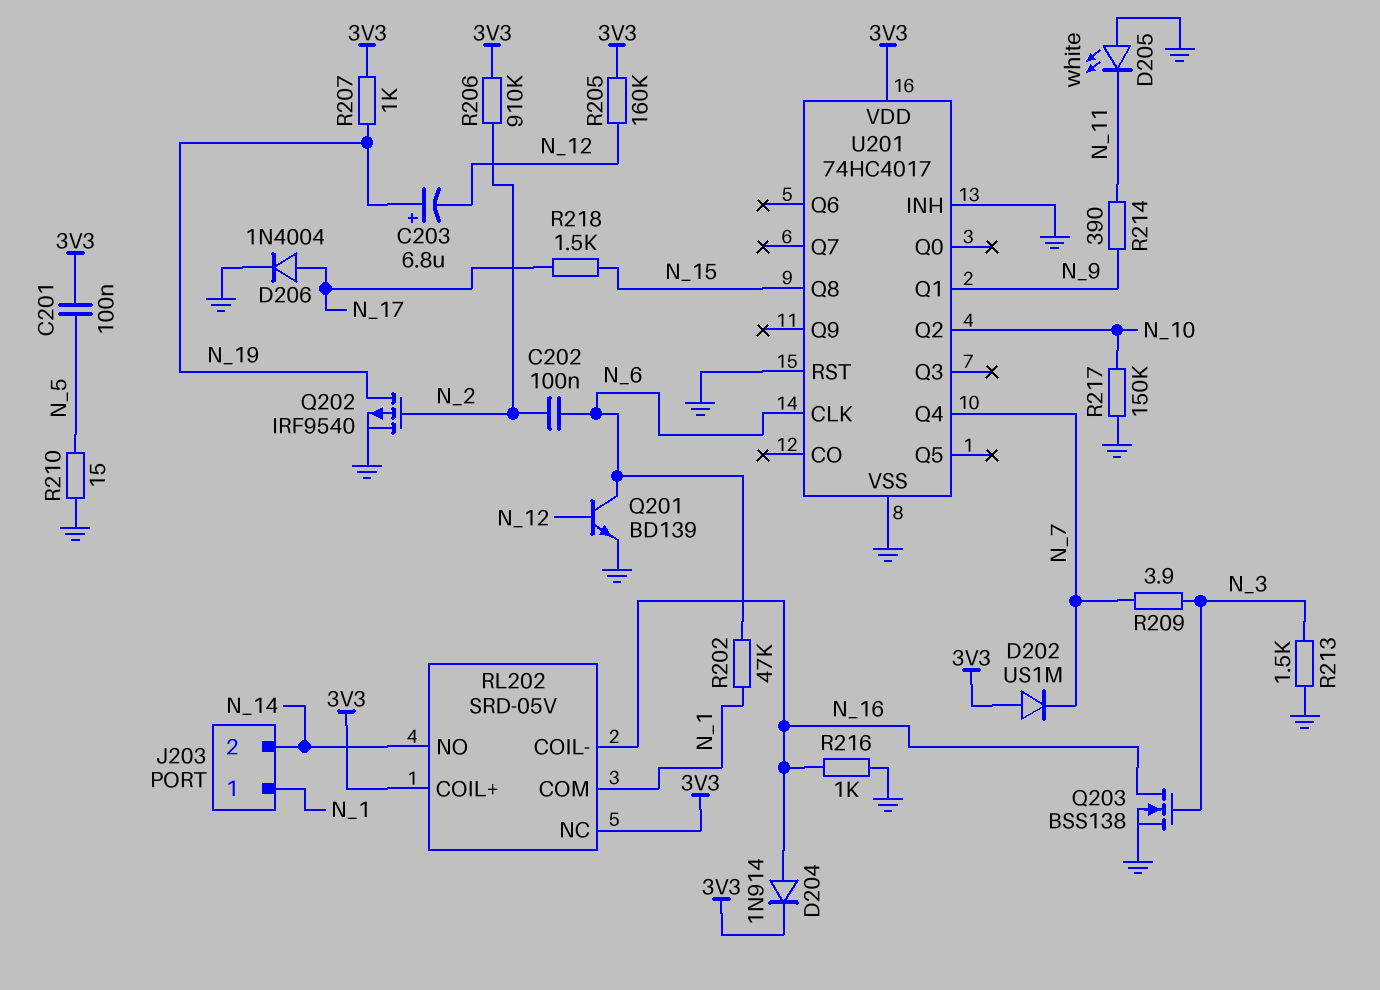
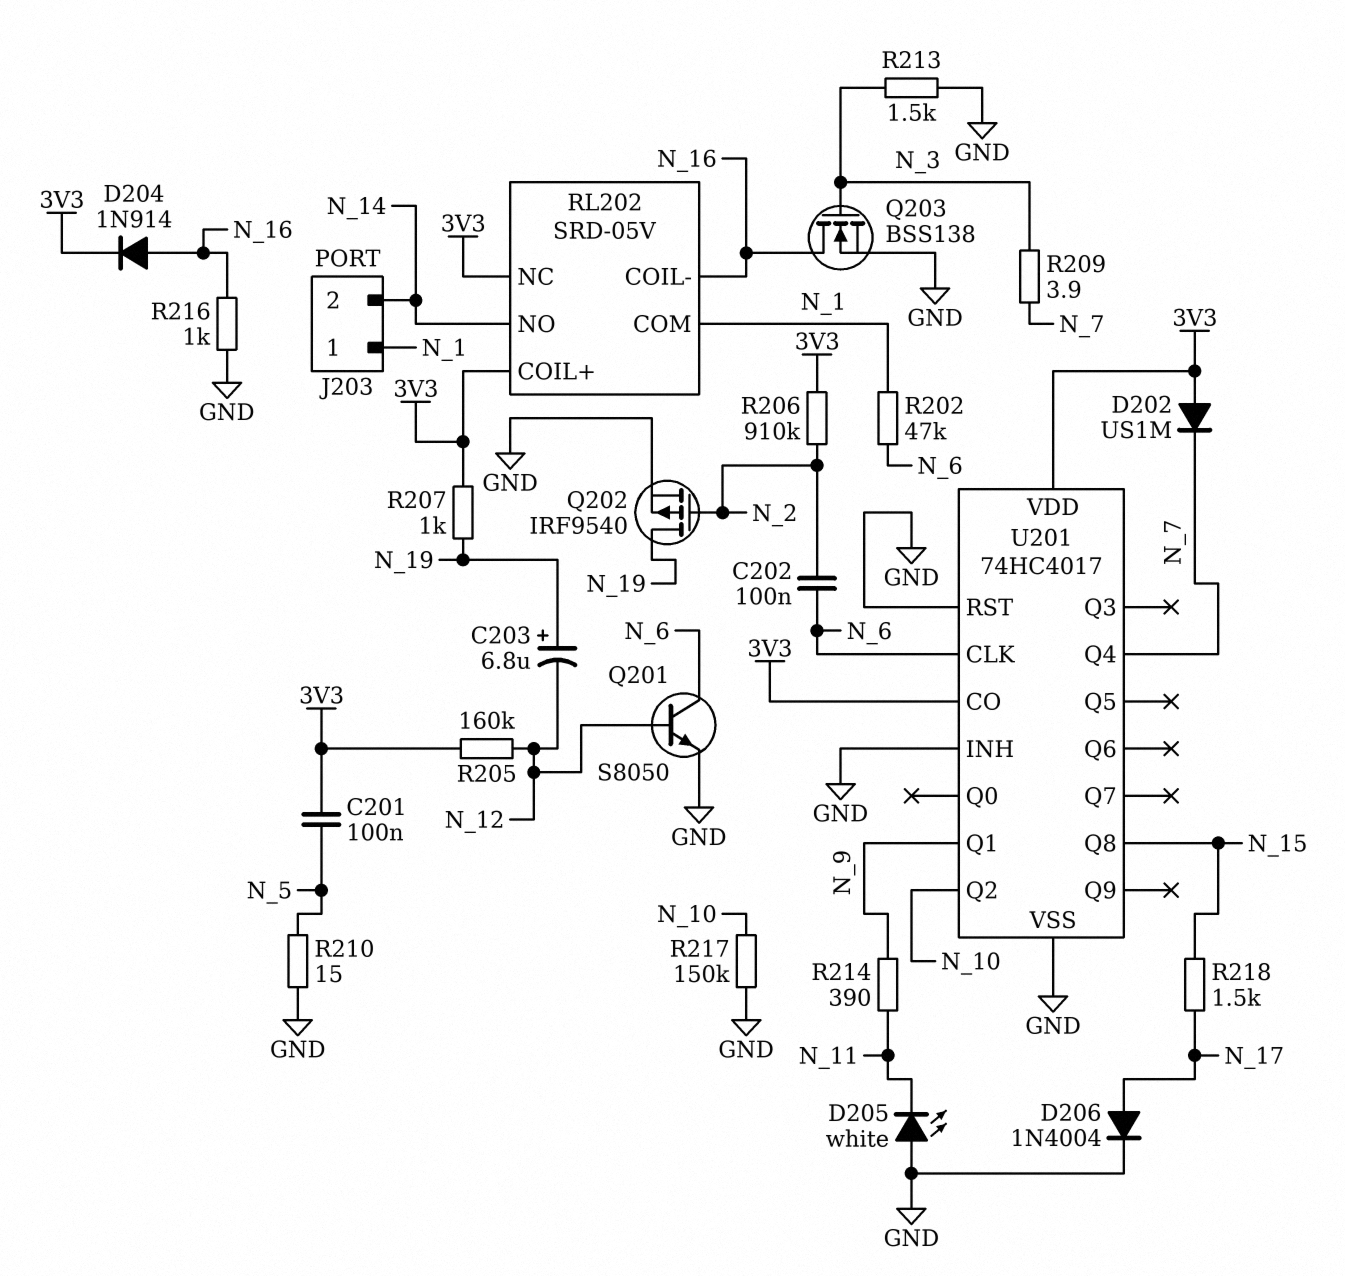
Q201: NPN BD139 (B N_12, C N_6, E GND) -> NPN S8050 (B N_12, C N_6, E GND)
U201 pin CO: none -> 3V3

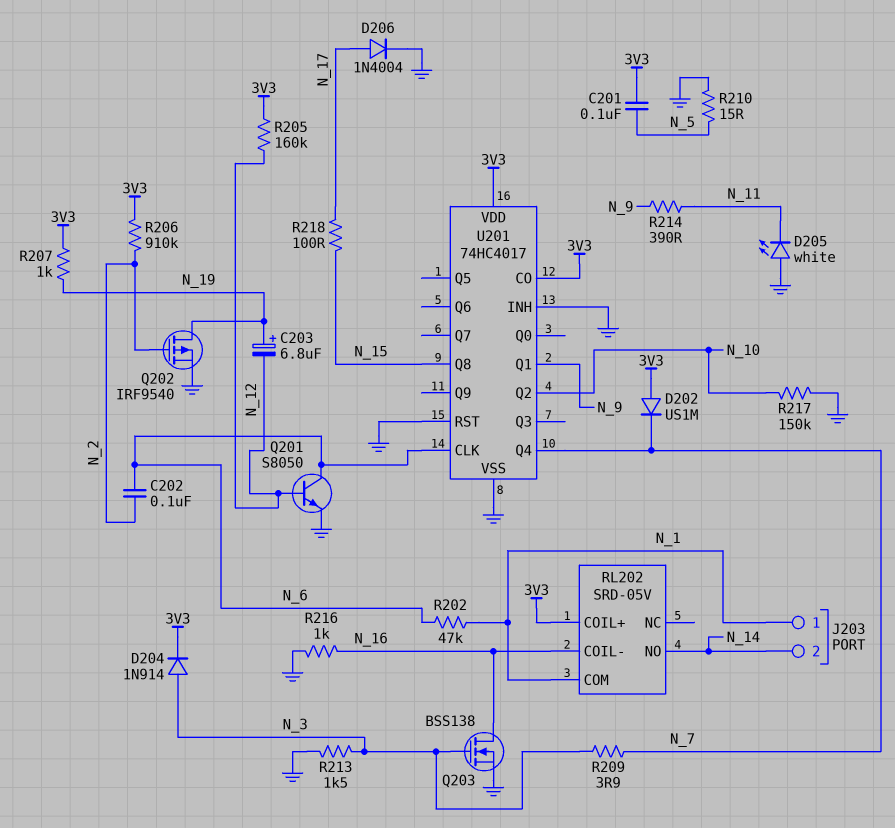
D204: diode 1N914 (A N_16, K 3V3) -> diode 1N914 (A N_3, K 3V3)
R218: 1.5k (N_15, N_17) -> 100 (N_15, N_17)
RL202 pin NC: 3V3 -> none

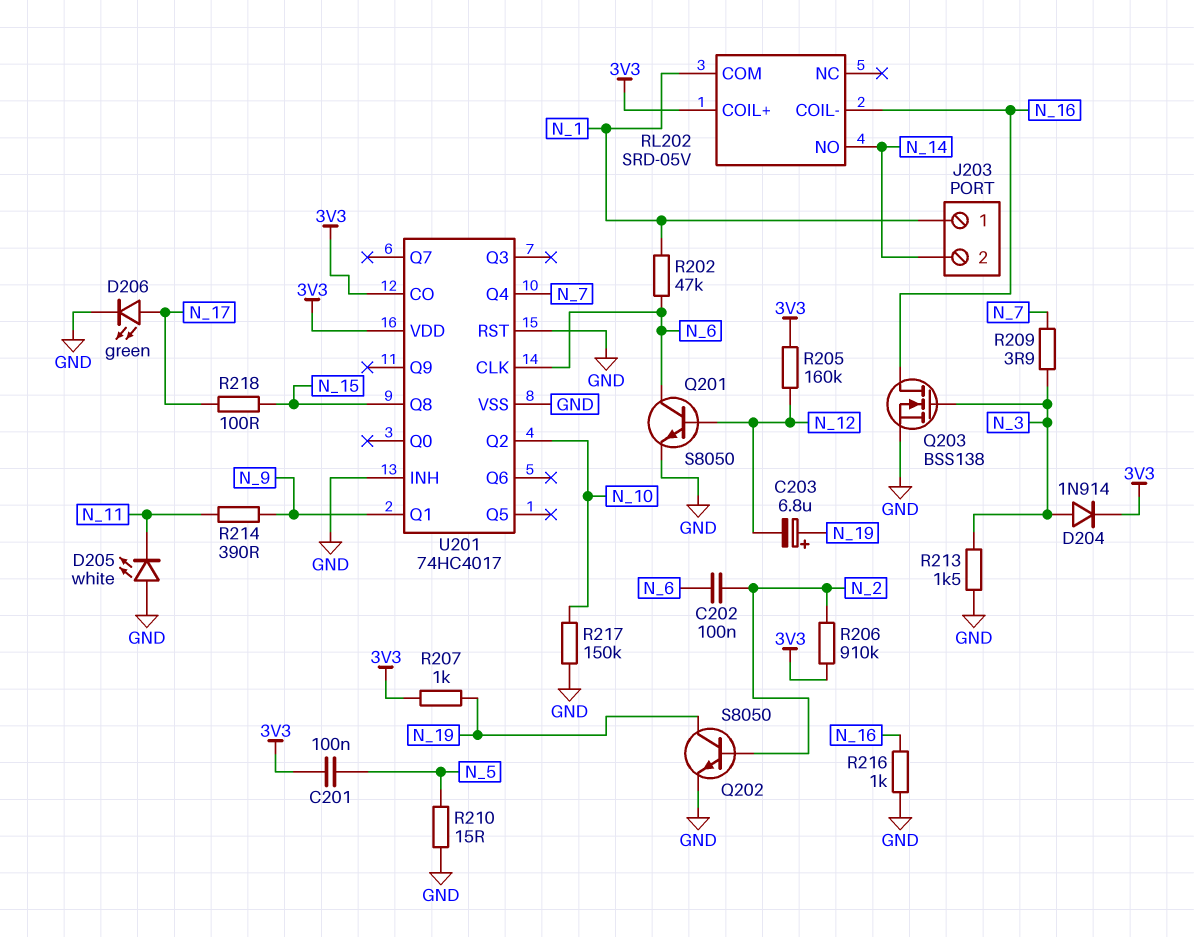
D202: diode US1M (A 3V3, K N_7) -> none
D206: diode 1N4004 (A N_17, K GND) -> LED green (A N_17, K GND)
Q202: PMOS IRF9540 (G N_2, D N_19, S GND) -> NPN S8050 (B N_2, C N_19, E GND)

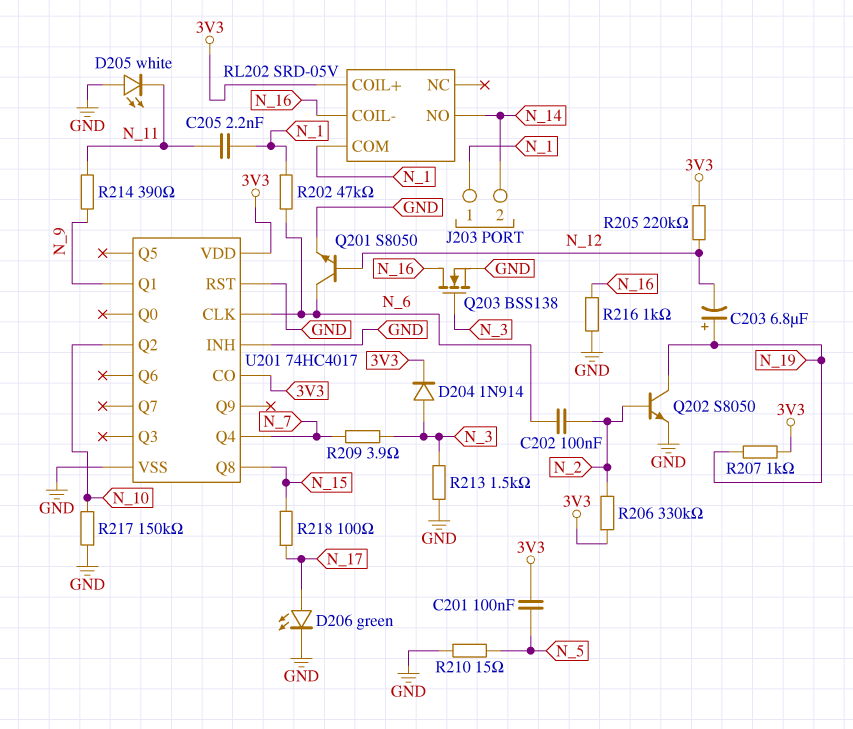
C205: none -> 2.2nF (N_1, N_11)
R205: 160k (3V3, N_12) -> 220k (3V3, N_12)
R206: 910k (3V3, N_2) -> 330k (3V3, N_2)

